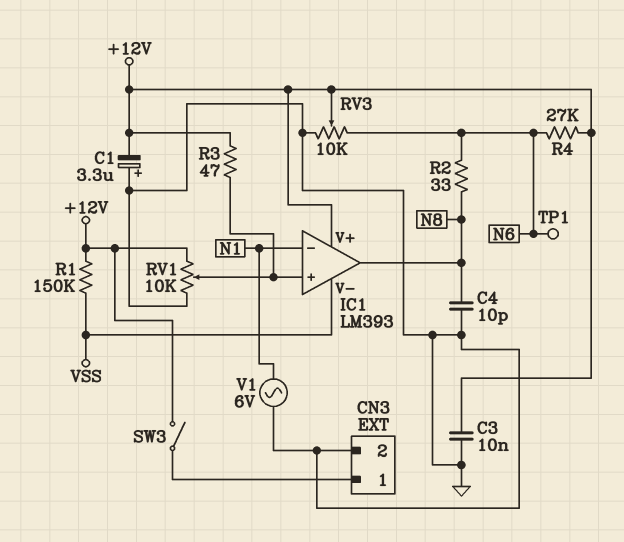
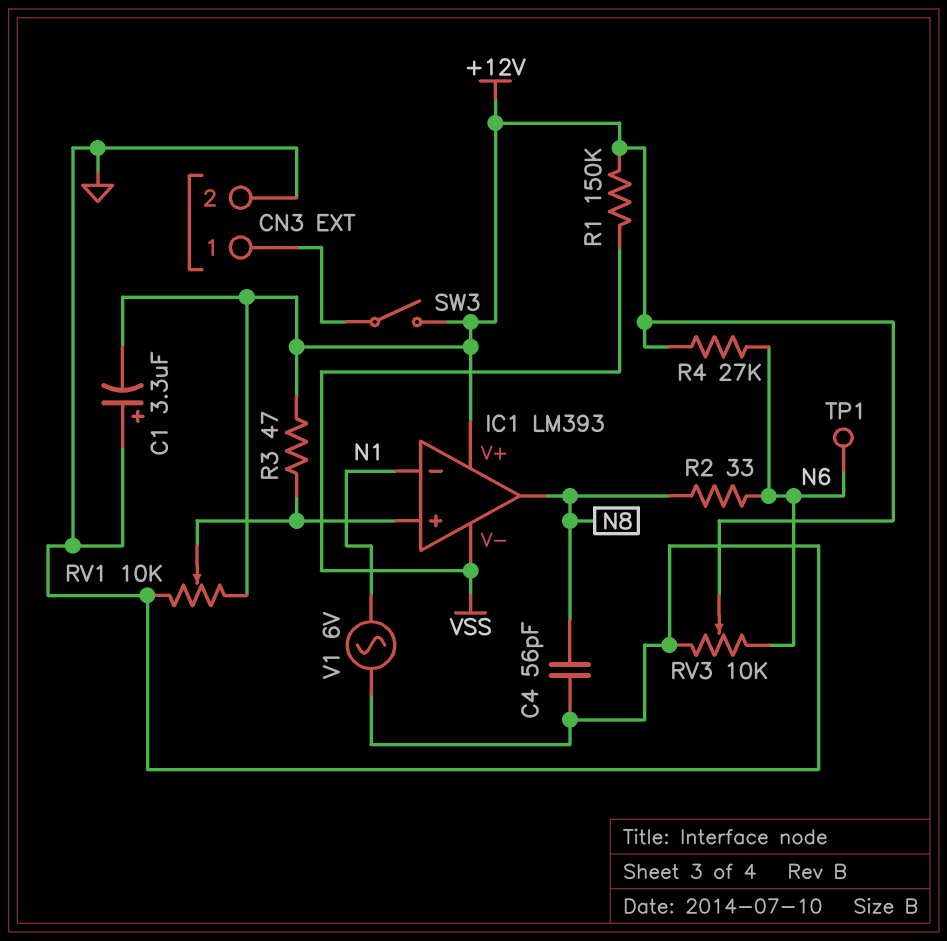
C3: 10nF (+12V, GND) -> none
C4: 10pF (GND, N8) -> 56pF (GND, N8)

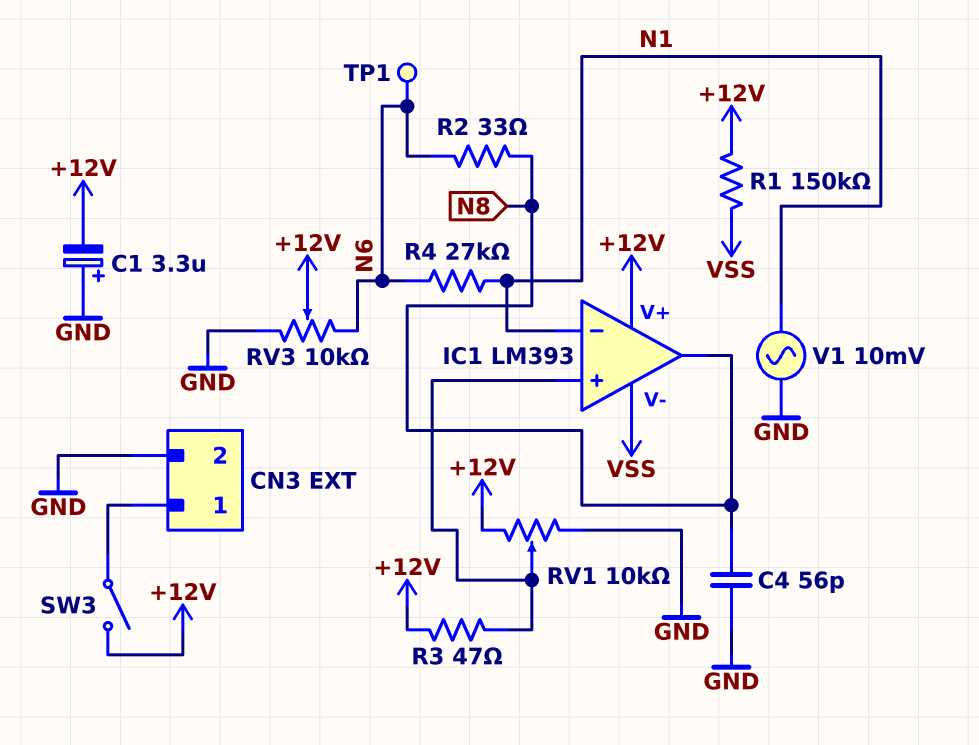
R4: 27k (+12V, N6) -> 27k (N1, N6)
V1: AC 6V (GND, N1) -> AC 10mV (GND, N1)

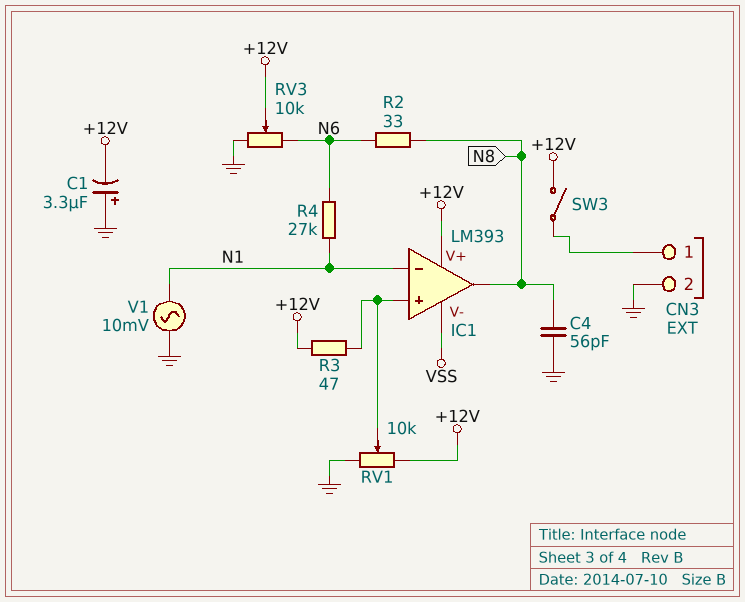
R1: 150k (+12V, VSS) -> none
TP1: test point (N6) -> none

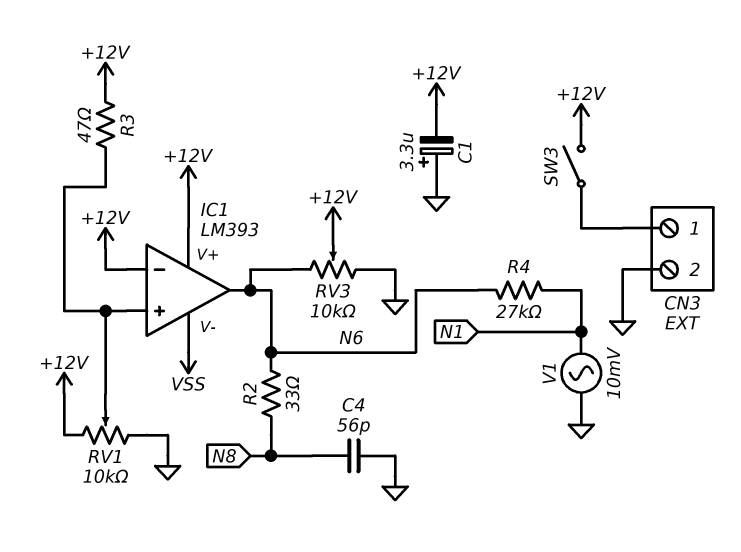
IC1 pin in-: N1 -> +12V
IC1 pin out: N8 -> N6

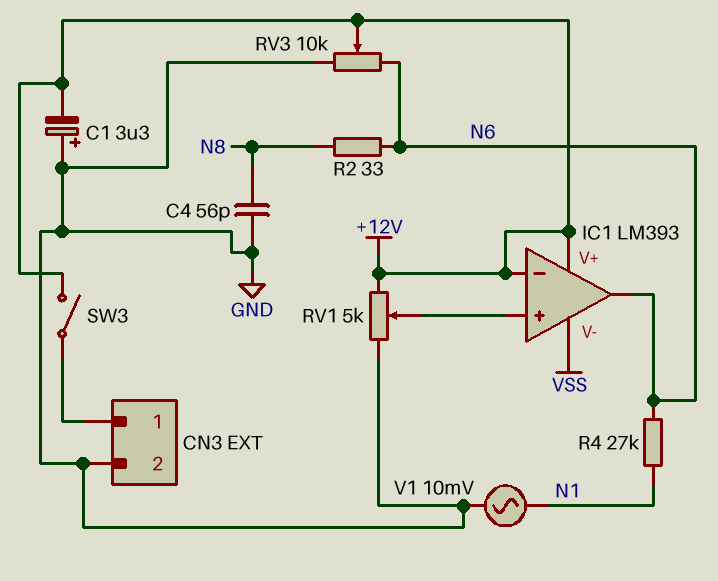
R3: 47 (+12V, IC1/in+) -> none
RV1: 10k (+12V, GND, wiper IC1/in+) -> 5k (+12V, GND, wiper IC1/in+)

